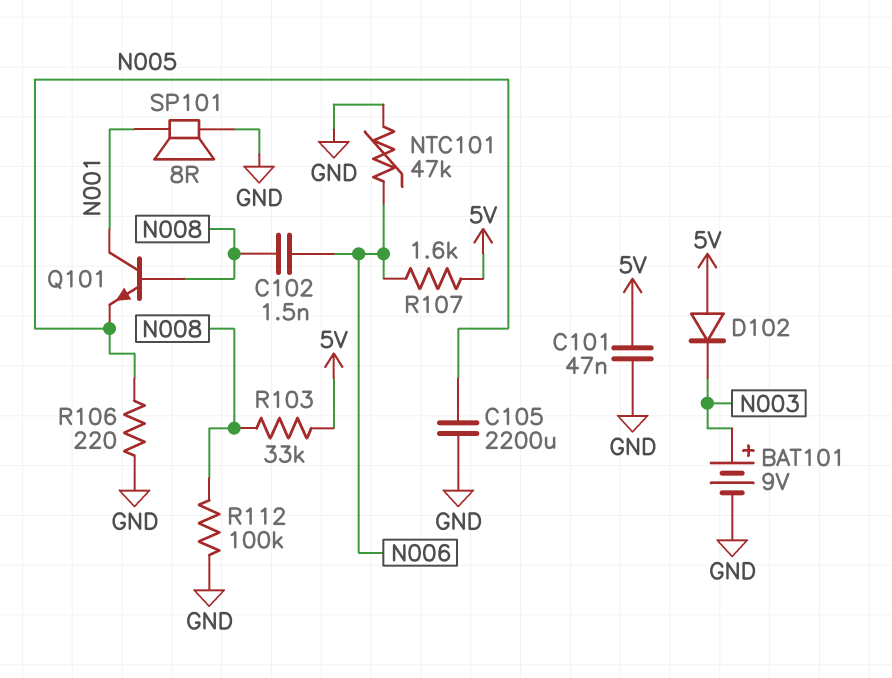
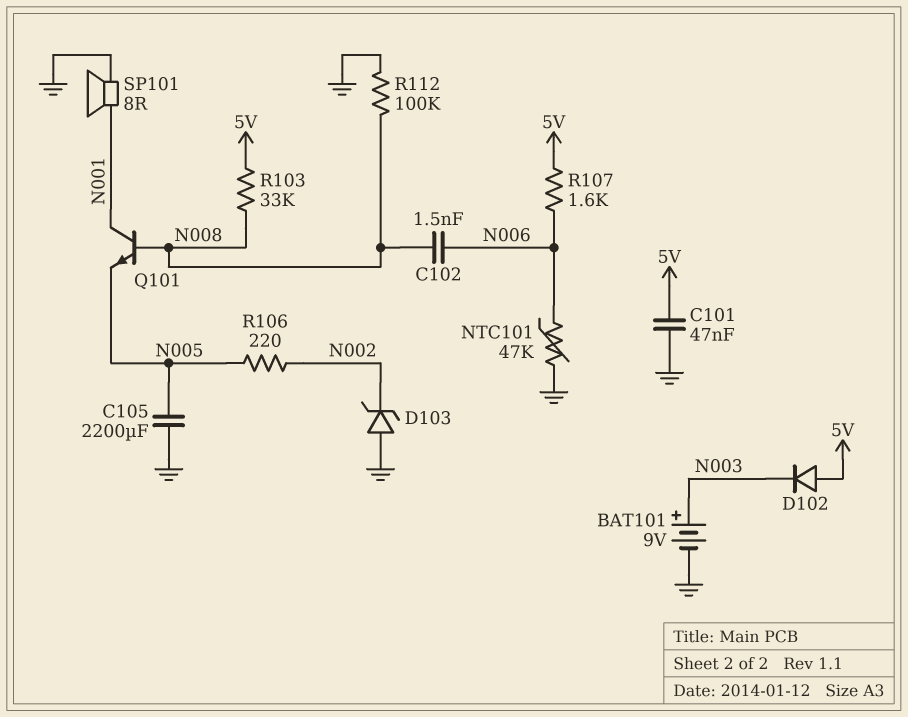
D103: none -> zener (A GND, K N002)
R106: 220 (GND, N005) -> 220 (N002, N005)

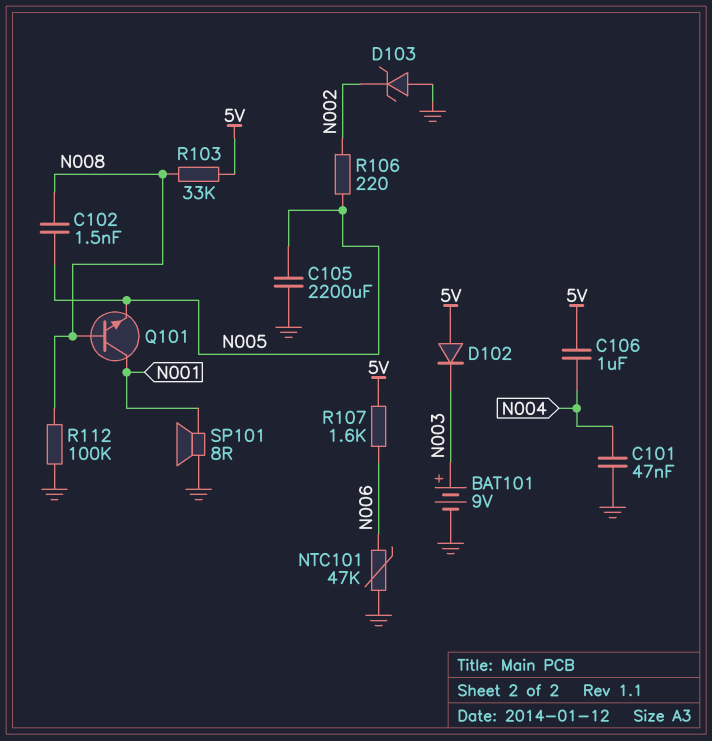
C101: 47nF (5V, GND) -> 47nF (GND, N004)
C102: 1.5nF (N006, N008) -> 1.5nF (N005, N008)
C106: none -> 1uF (5V, N004)

